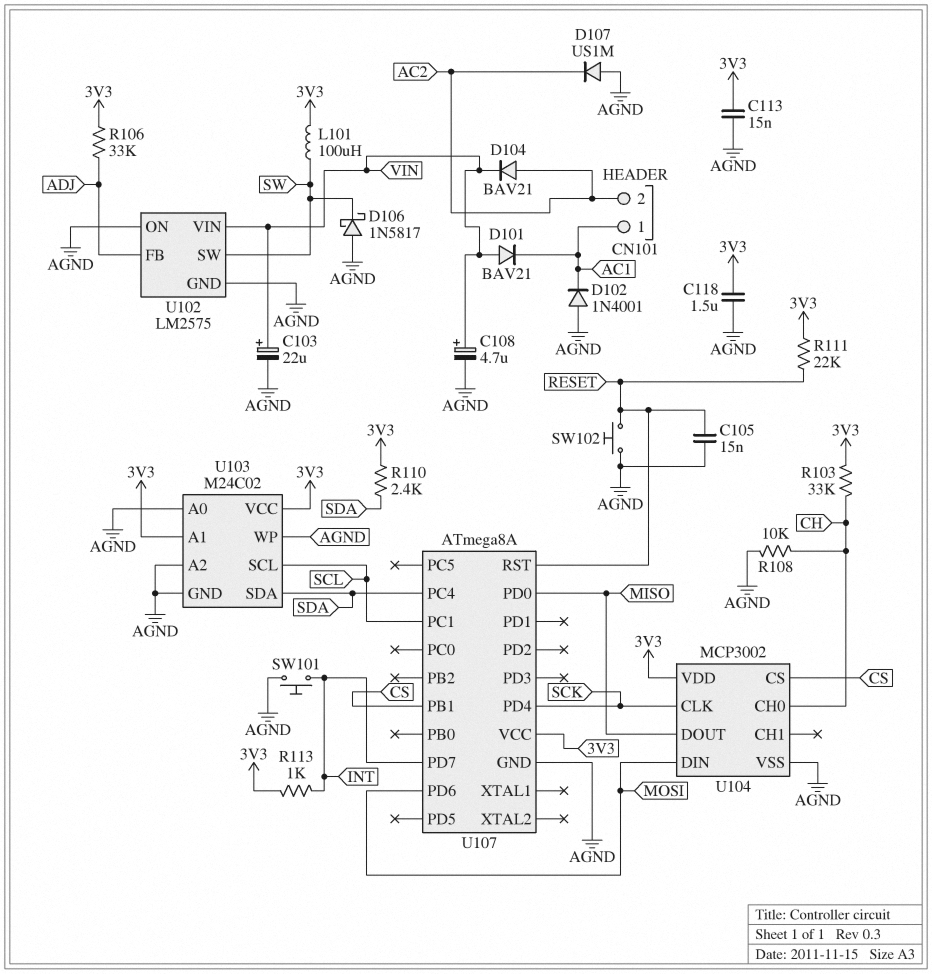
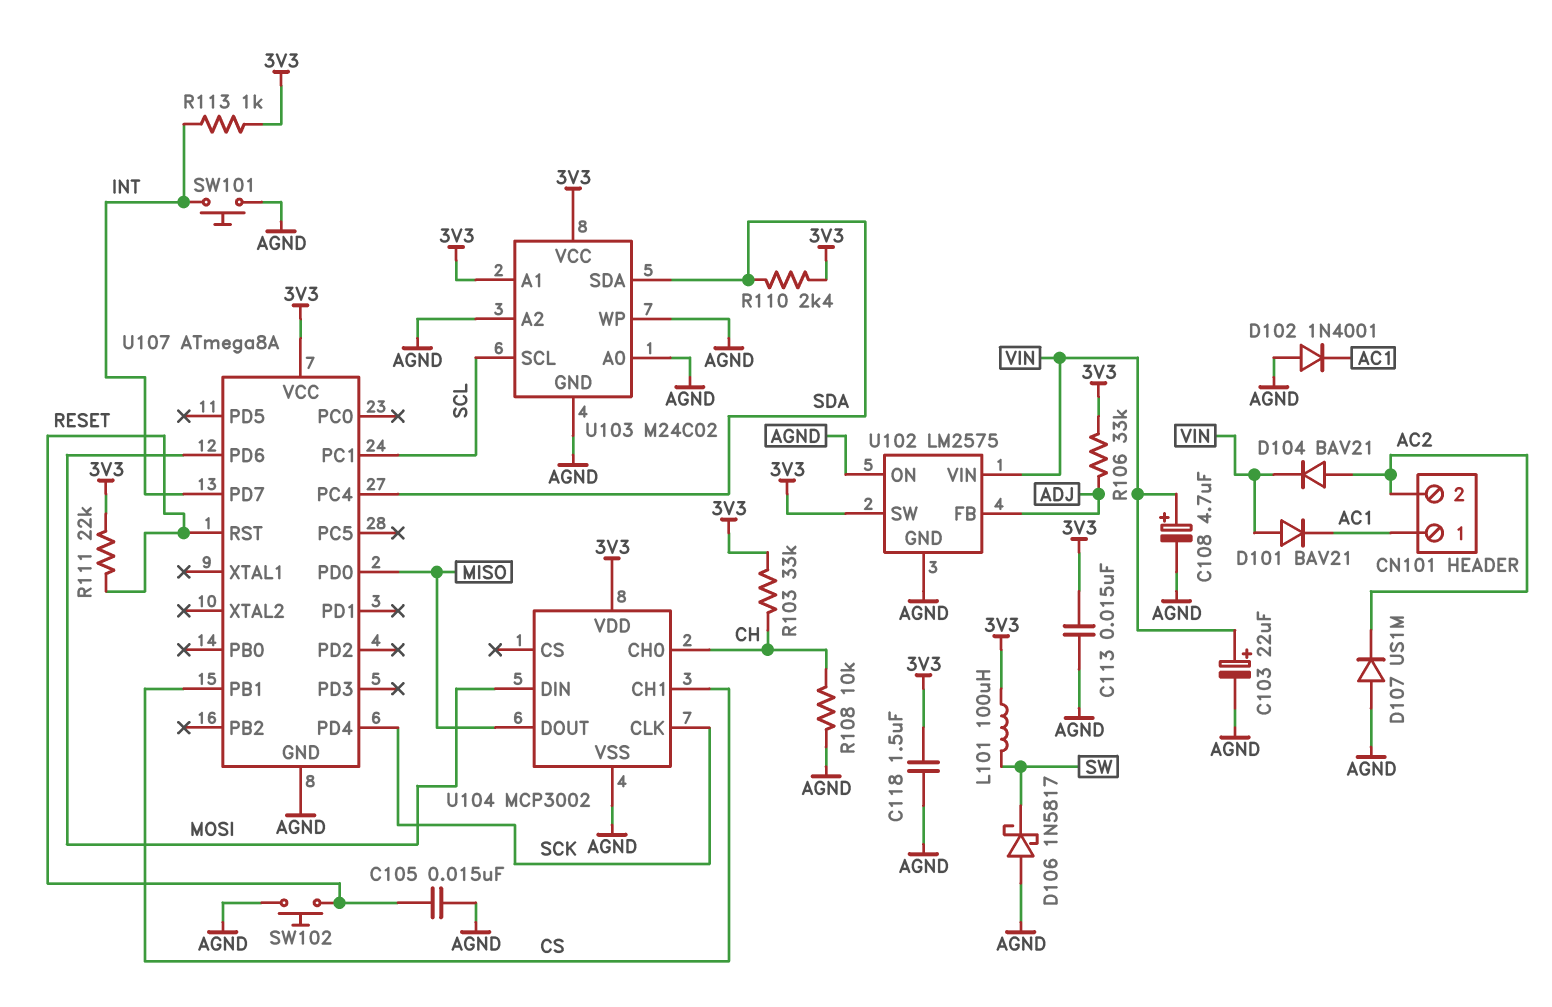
U102 pin SW: SW -> 3V3
U104 pin CH1: none -> CS
U104 pin CS: CS -> none

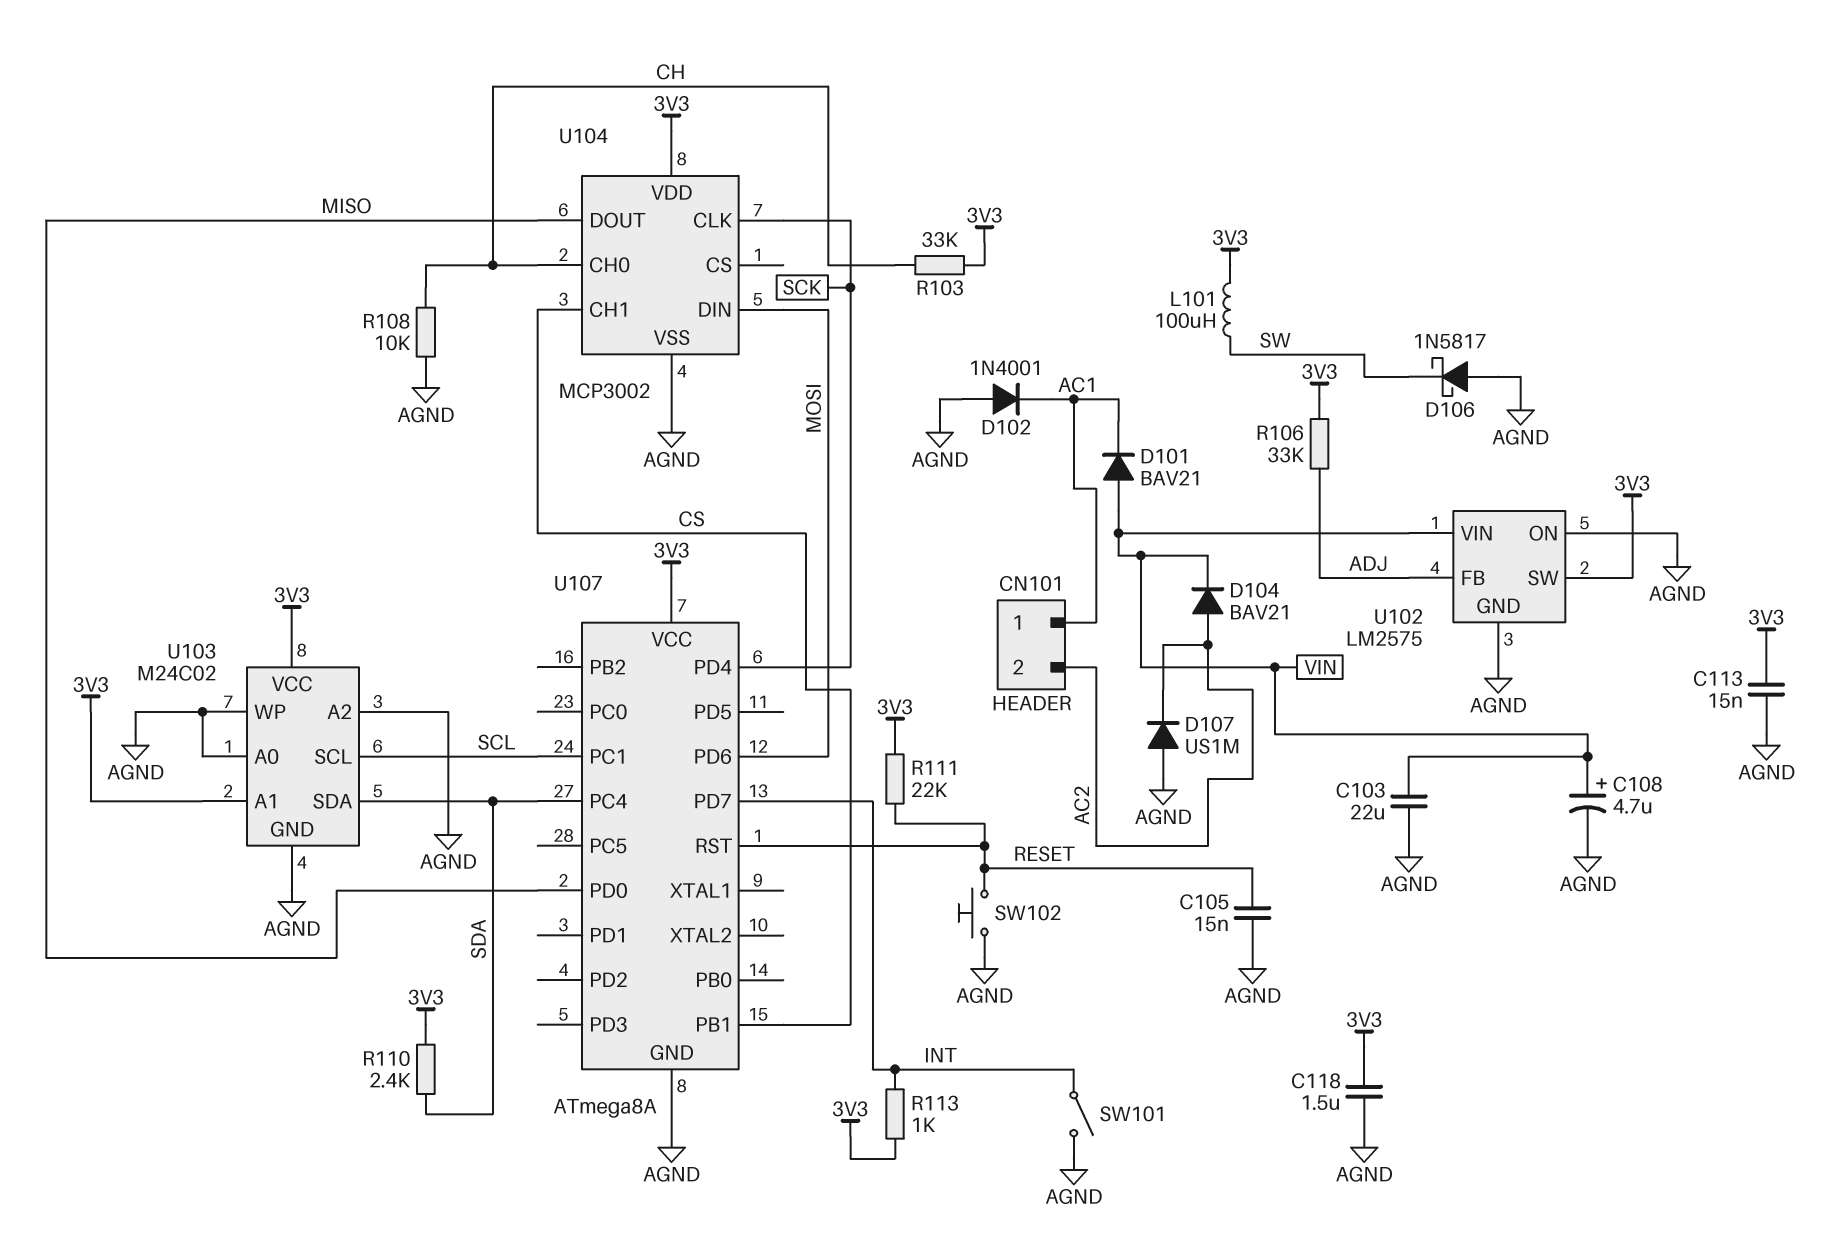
C103: 22uF (plus VIN, minus AGND) -> 22uF (AGND, VIN)
SW101: button (AGND, INT) -> switch (AGND, INT)

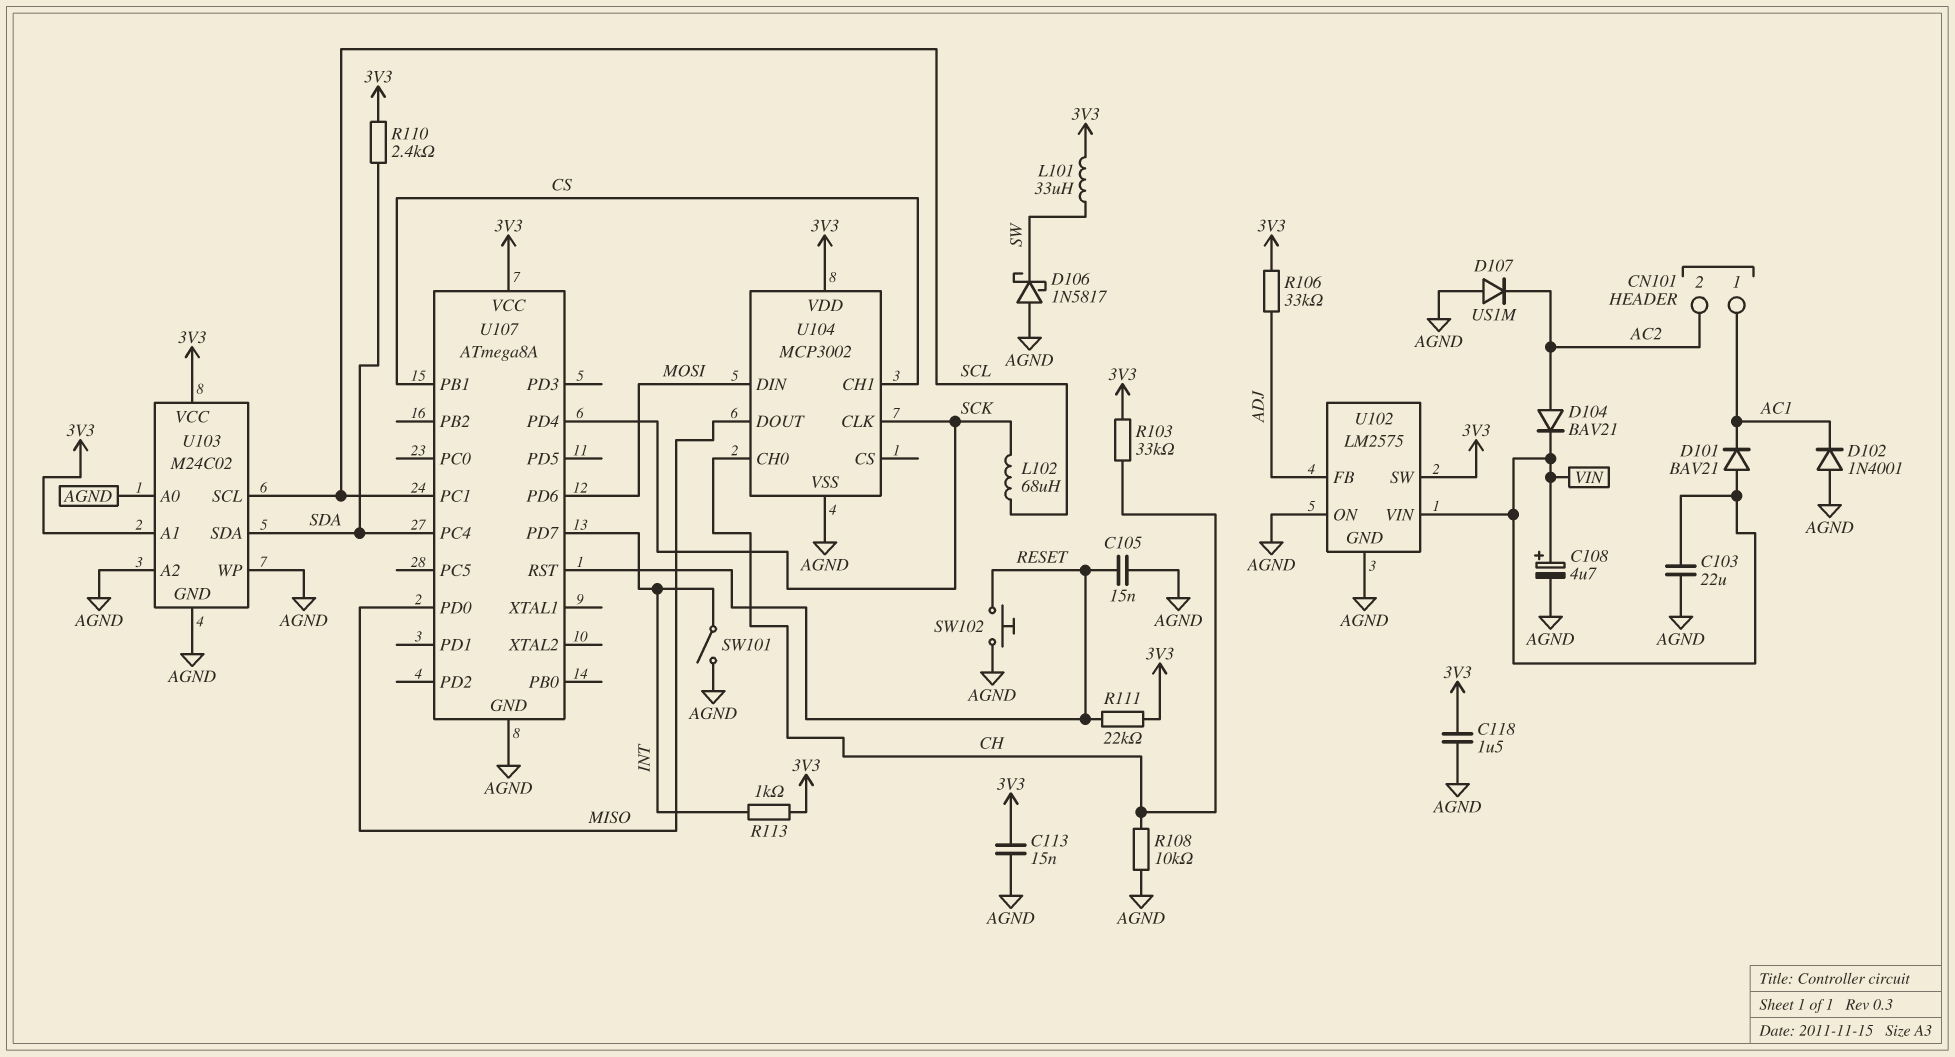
L101: 100uH (3V3, SW) -> 33uH (3V3, SW)
L102: none -> 68uH (SCK, SCL)

